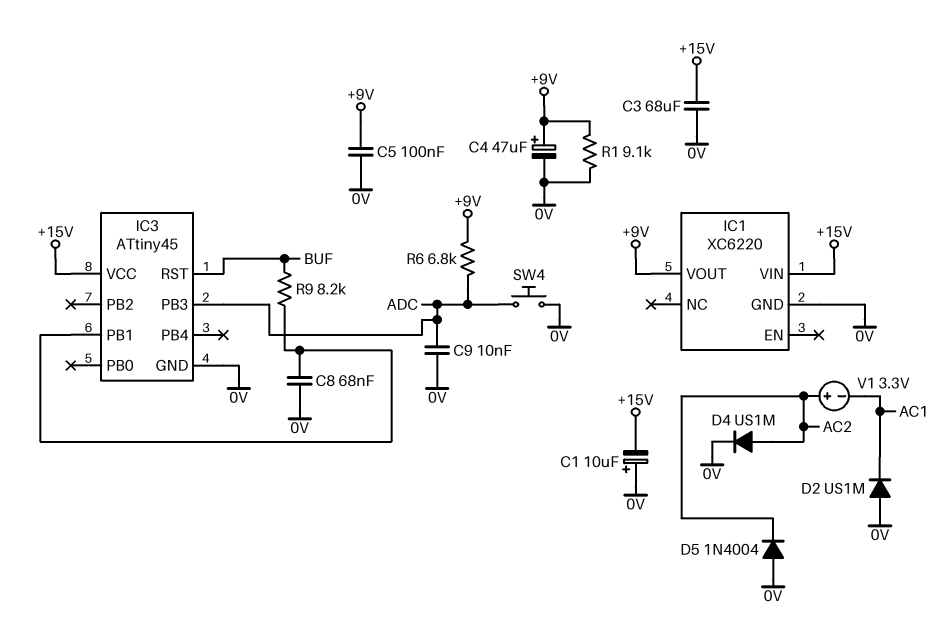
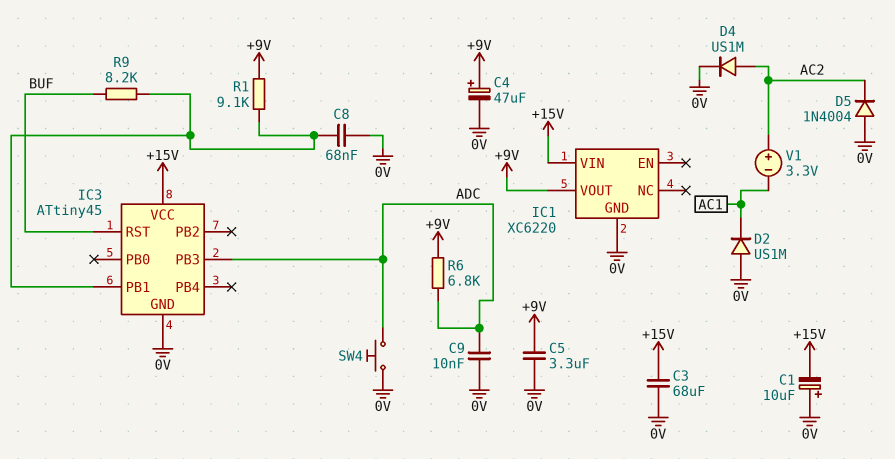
C5: 100nF (+9V, 0V) -> 3.3uF (+9V, 0V)
R1: 9.1k (+9V, 0V) -> 9.1k (+9V, IC3/PB1)

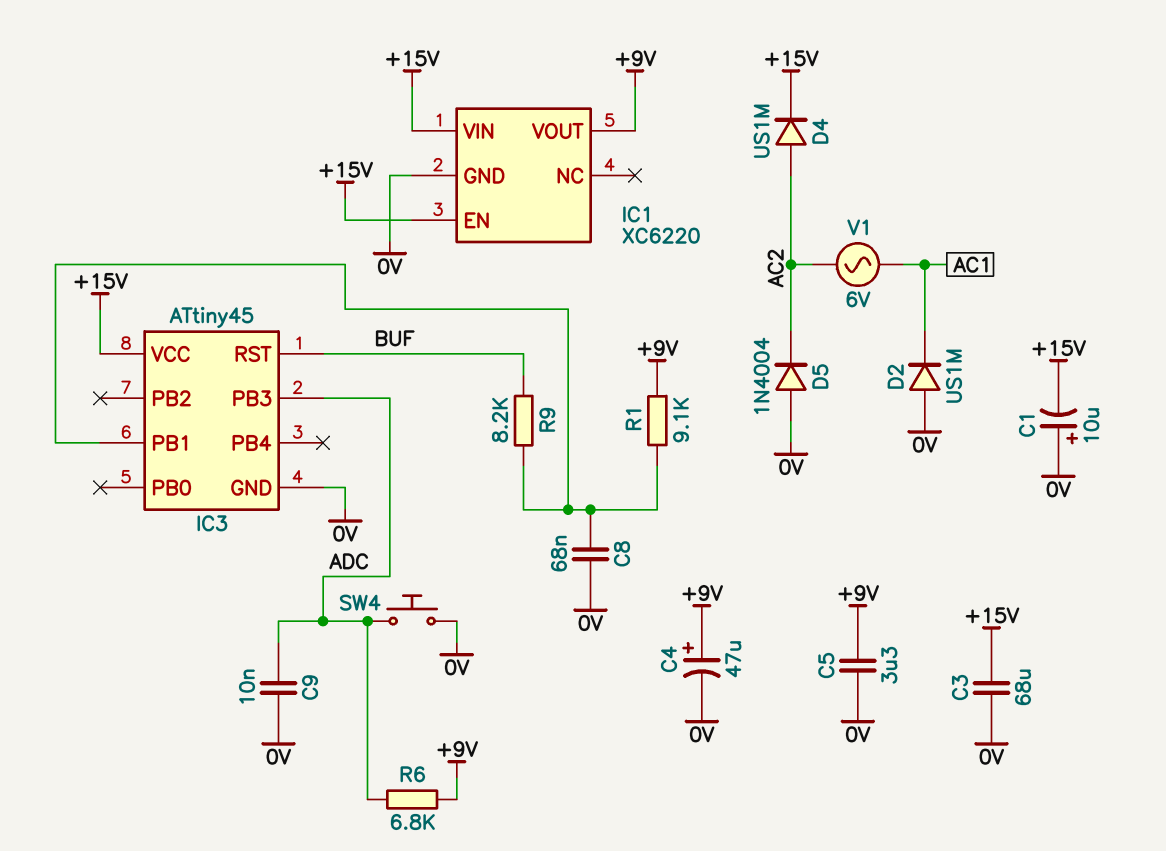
D4: diode US1M (A AC2, K 0V) -> diode US1M (A AC2, K +15V)
IC1 pin EN: none -> +15V
V1: 3.3V (plus AC2, minus AC1) -> AC 6V (AC1, AC2)

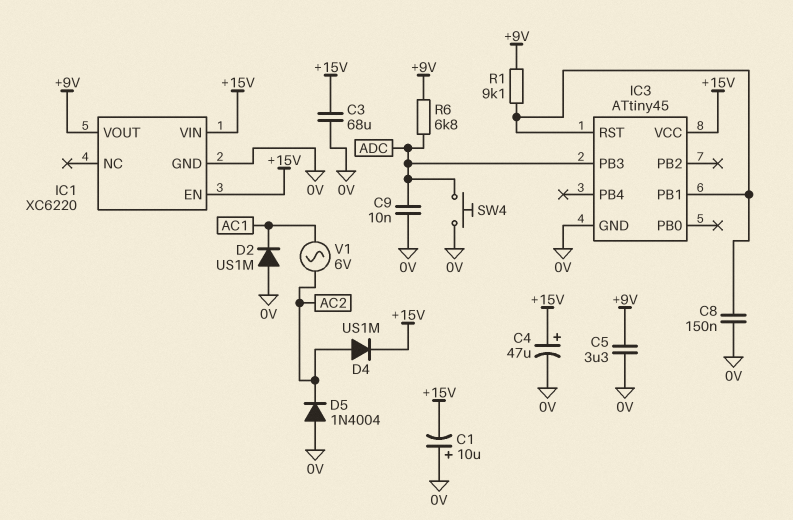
C4: 47uF (plus +9V, minus 0V) -> 47uF (plus +15V, minus 0V)
C8: 68nF (0V, IC3/PB1) -> 150nF (0V, IC3/PB1)
IC3 pin RST: BUF -> IC3/PB1
R9: 8.2k (BUF, IC3/PB1) -> none

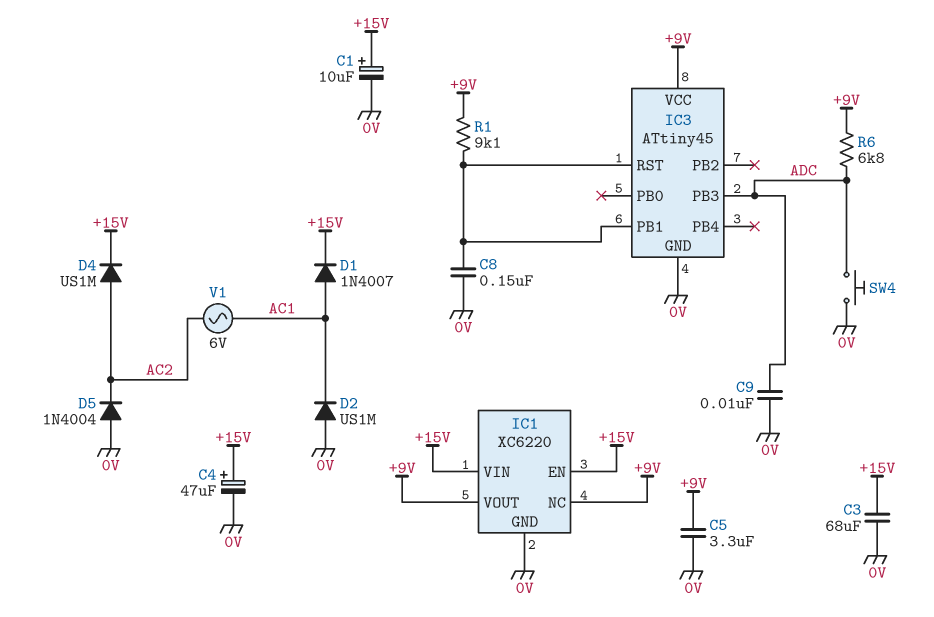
C1: 10uF (plus 0V, minus +15V) -> 10uF (plus +15V, minus 0V)
D1: none -> diode 1N4007 (A AC1, K +15V)
IC1 pin NC: none -> +9V
IC3 pin VCC: +15V -> +9V

